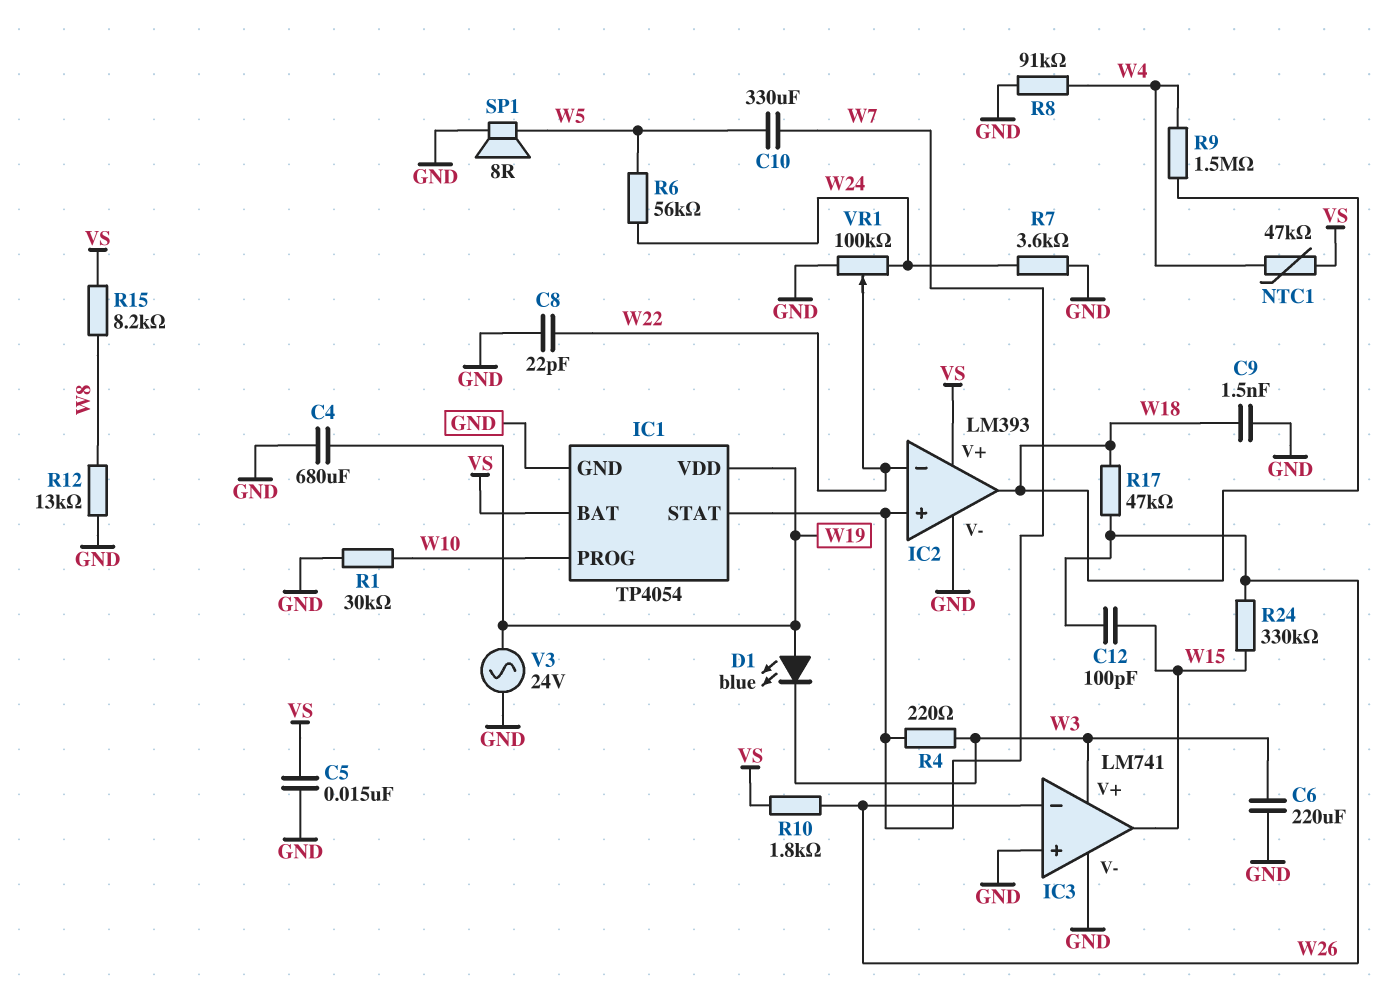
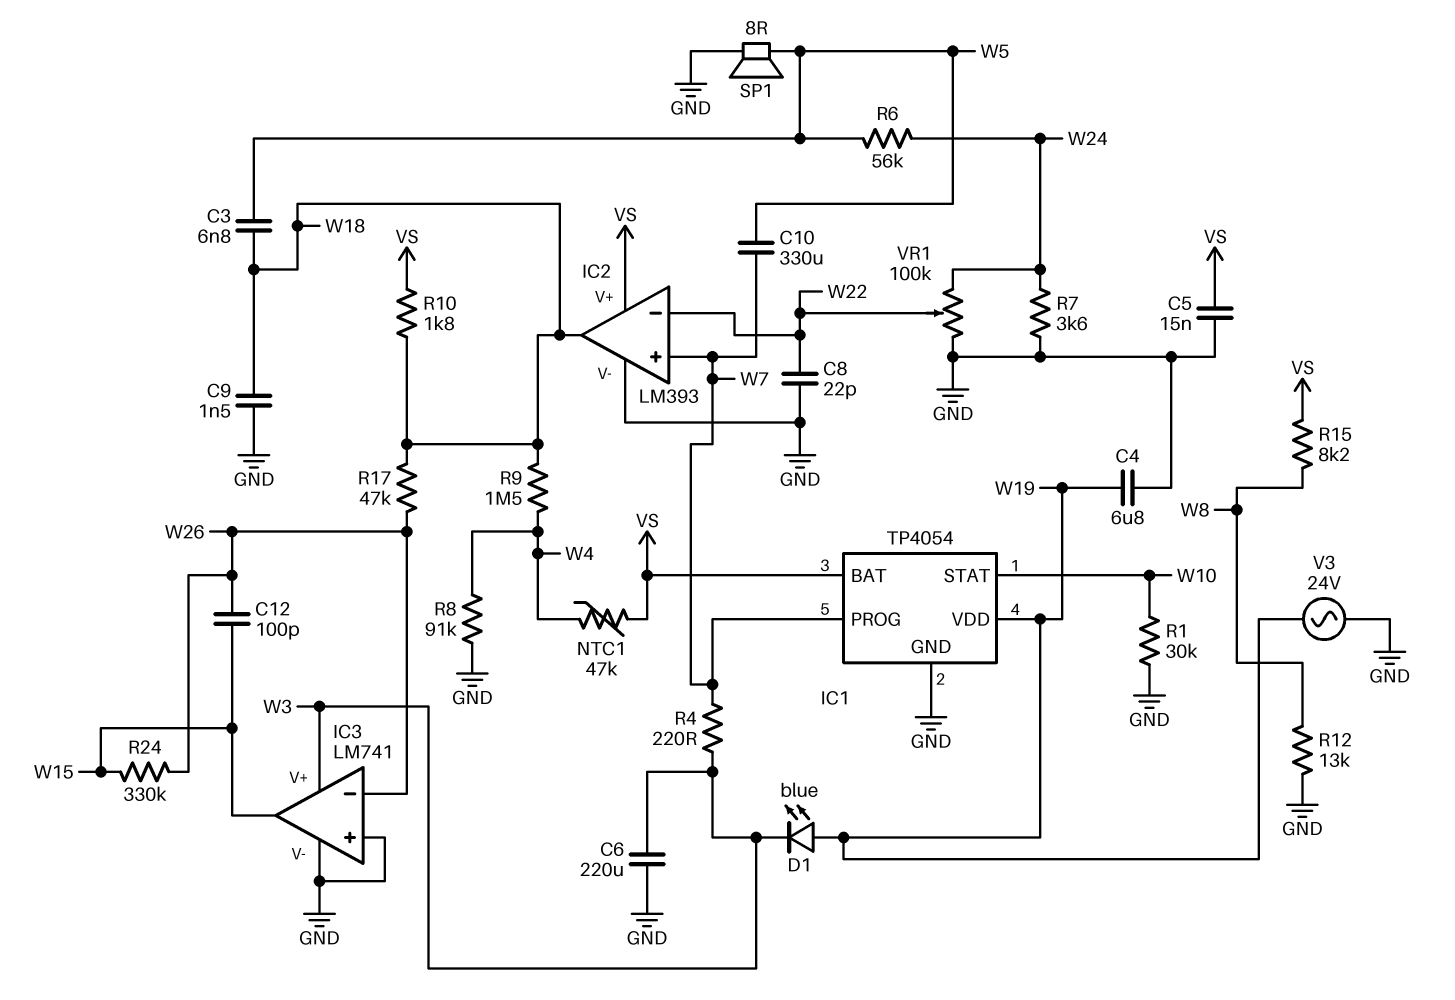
C3: none -> 6.8nF (W5, W18)
C4: 680uF (GND, W19) -> 6.8uF (GND, W19)
IC1 pin PROG: W10 -> W7
IC1 pin STAT: W7 -> W10
R10: 1.8k (VS, W26) -> 1.8k (VS, W18)

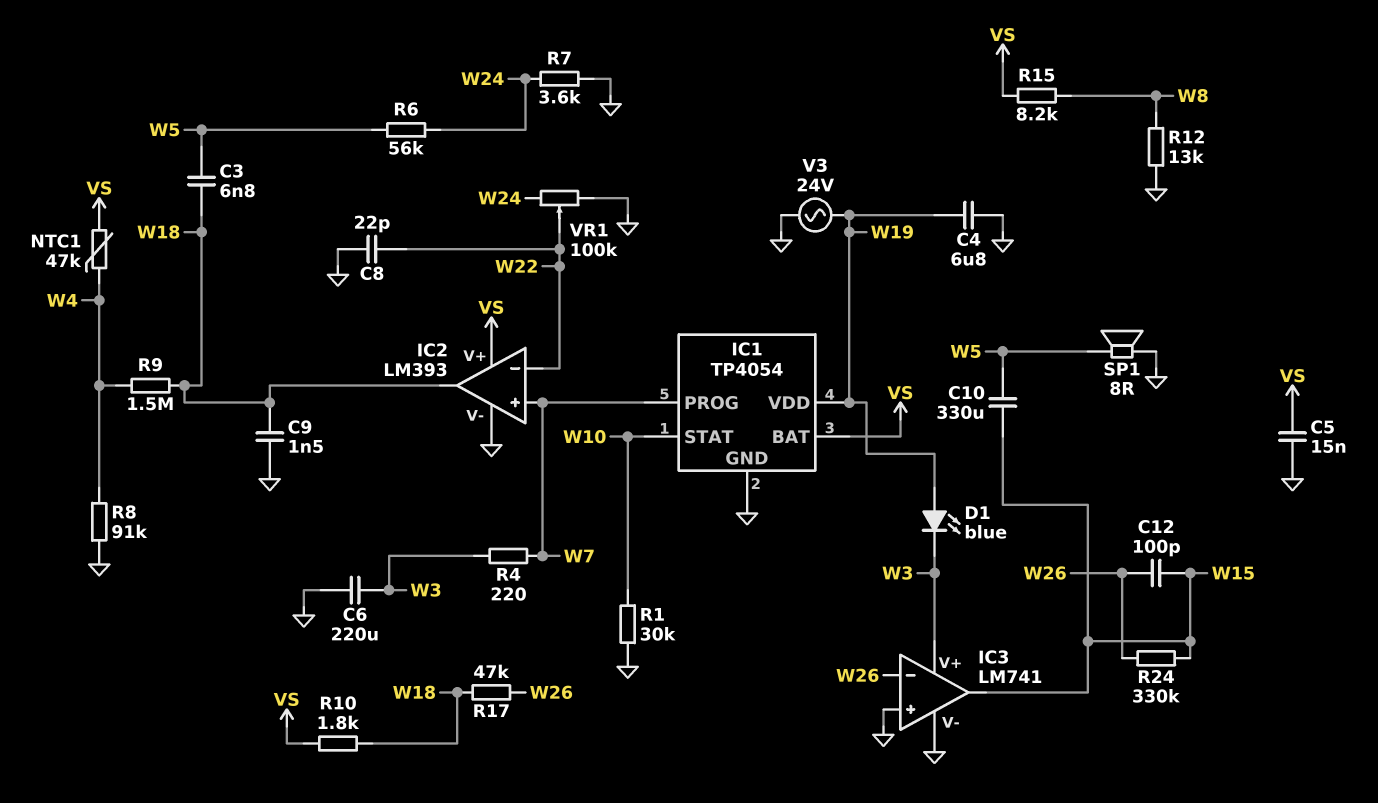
C10: 330uF (W5, W7) -> 330uF (W5, W15)

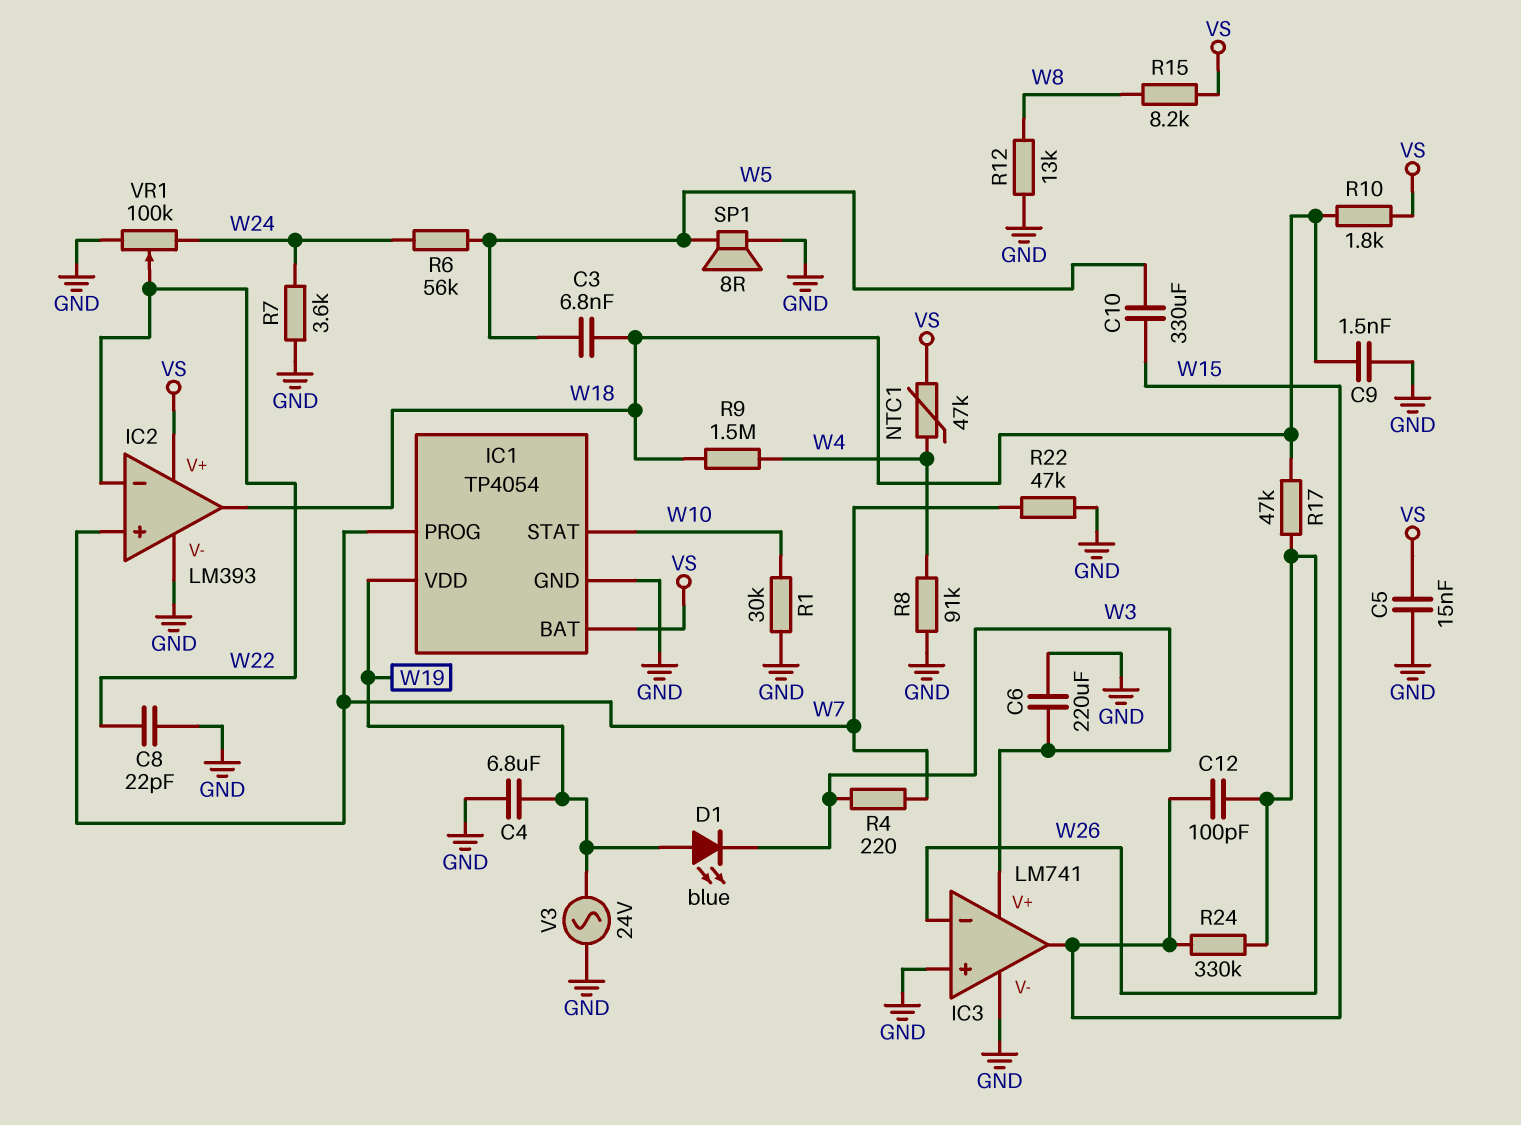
R22: none -> 47k (GND, W7)

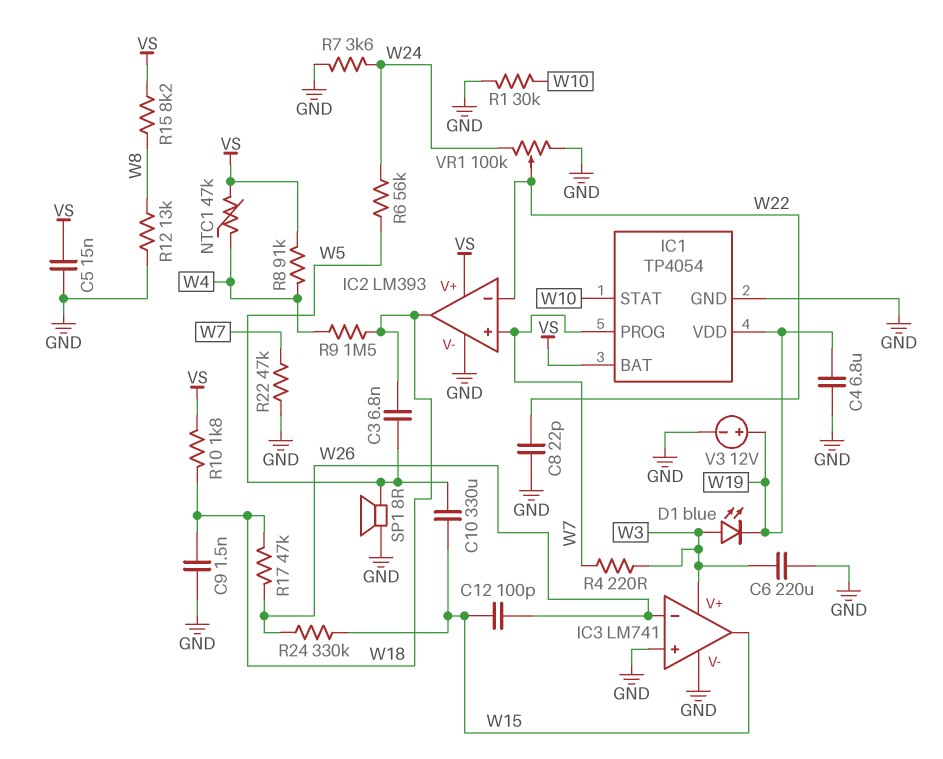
D1: LED blue (A W19, K W3) -> LED blue (A W3, K W19)
R8: 91k (GND, W4) -> 91k (VS, W4)
V3: AC 24V (GND, W19) -> 12V (plus W19, minus GND)

